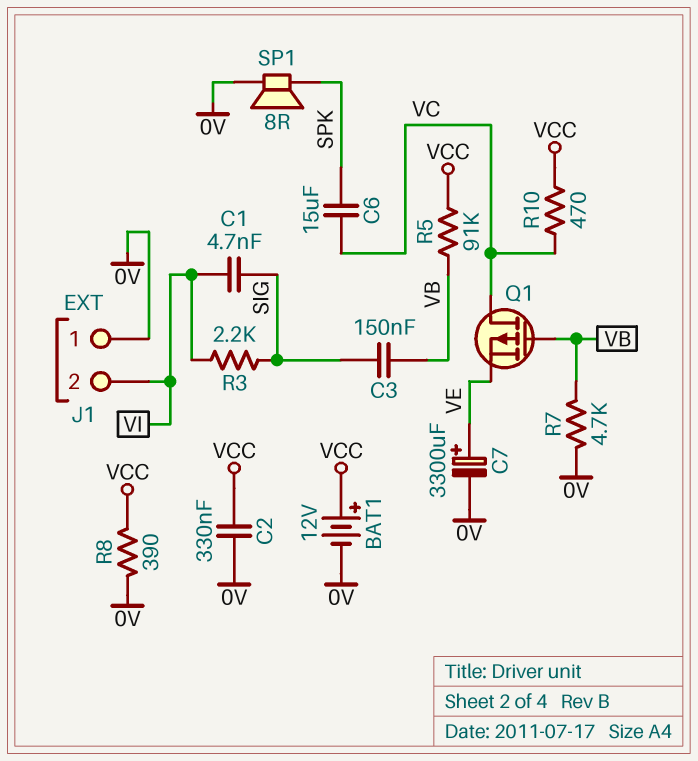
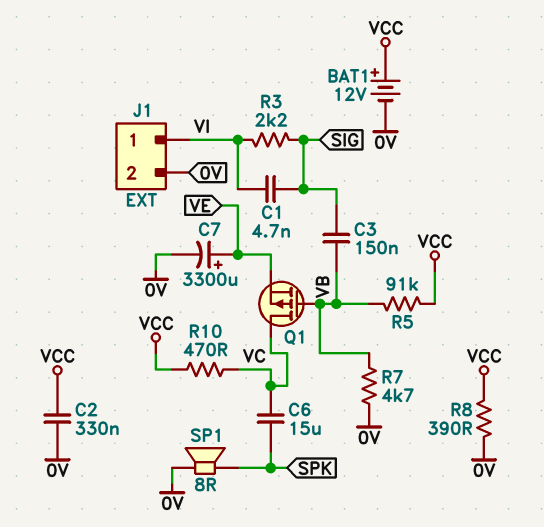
J1 pin 1: 0V -> VI
J1 pin 2: VI -> 0V

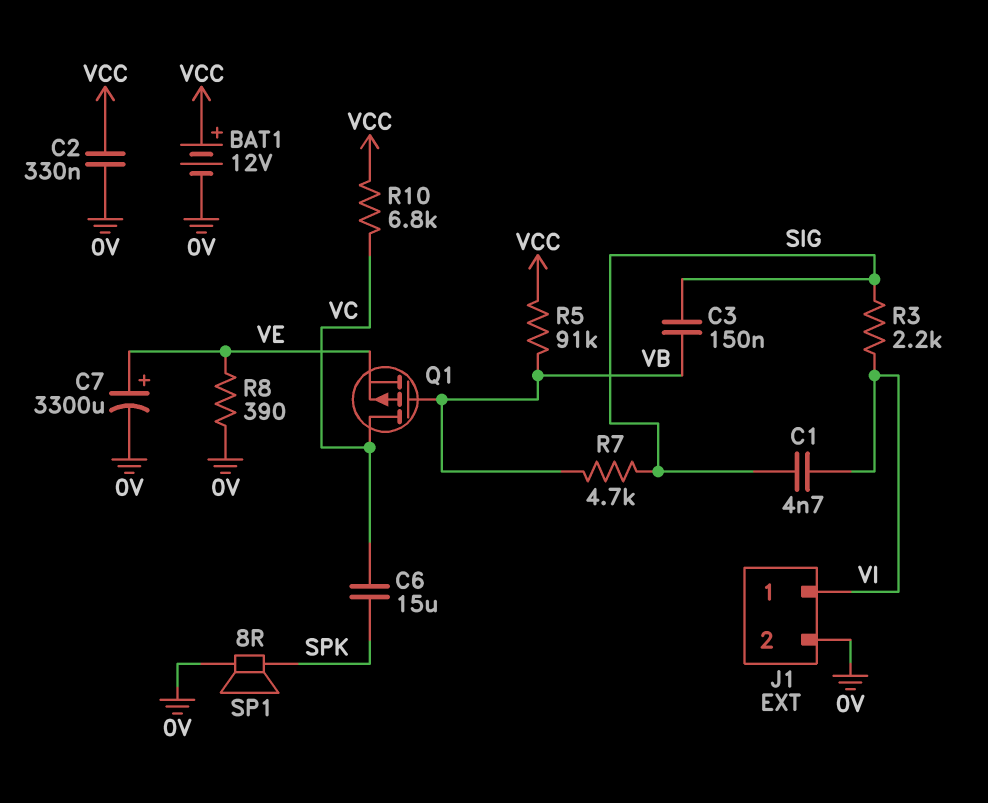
R7: 4.7k (0V, VB) -> 4.7k (SIG, VB)
R8: 390 (0V, VCC) -> 390 (0V, VE)
R10: 470 (VC, VCC) -> 6.8k (VC, VCC)

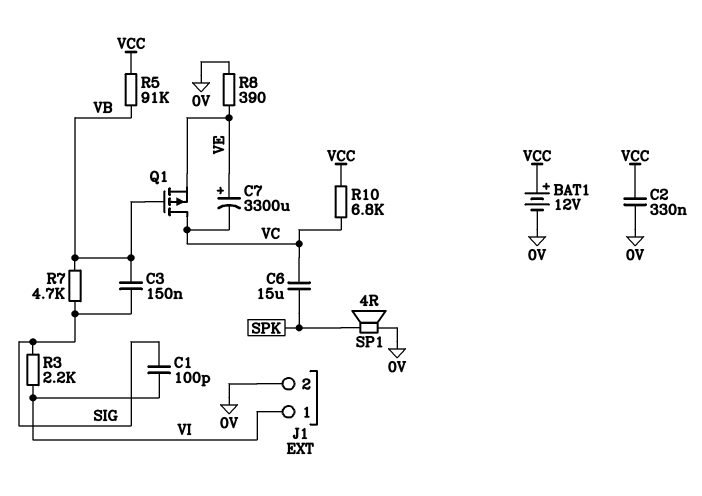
C1: 4.7nF (SIG, VI) -> 100pF (SIG, VI)
C7: 3300uF (plus VE, minus 0V) -> 3300uF (plus VE, minus VC)
SP1: speaker 8R (0V, SPK) -> speaker 4R (0V, SPK)

